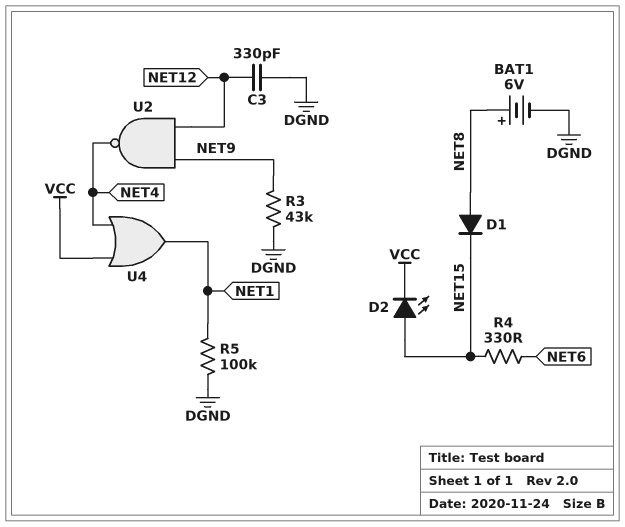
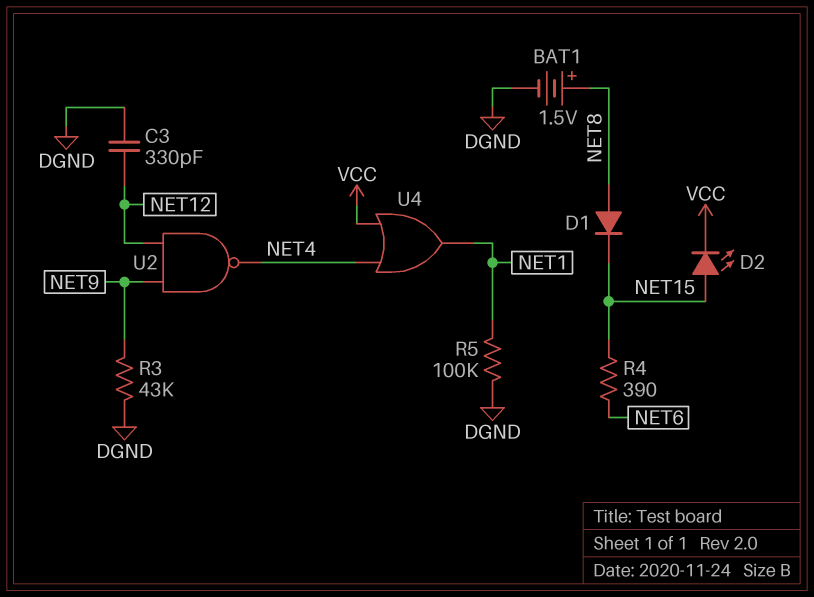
BAT1: 6V (plus NET8, minus DGND) -> 1.5V (plus NET8, minus DGND)
R4: 330 (NET6, NET15) -> 390 (NET6, NET15)

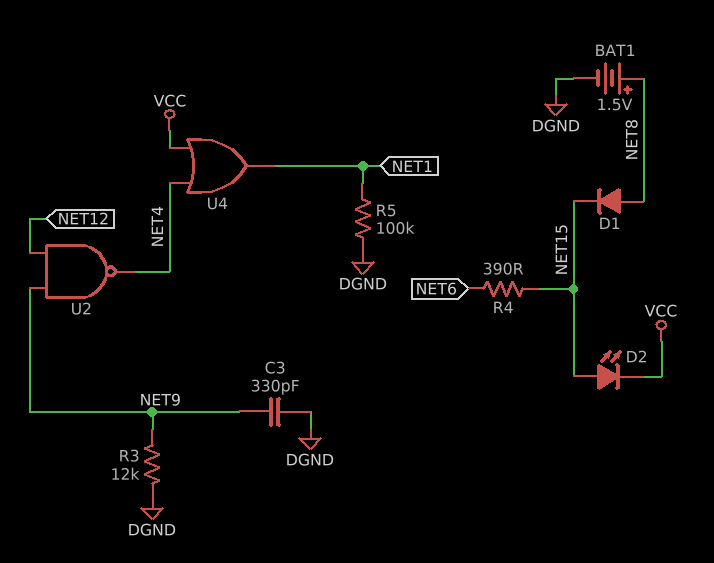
C3: 330pF (DGND, NET12) -> 330pF (DGND, NET9)
R3: 43k (DGND, NET9) -> 12k (DGND, NET9)

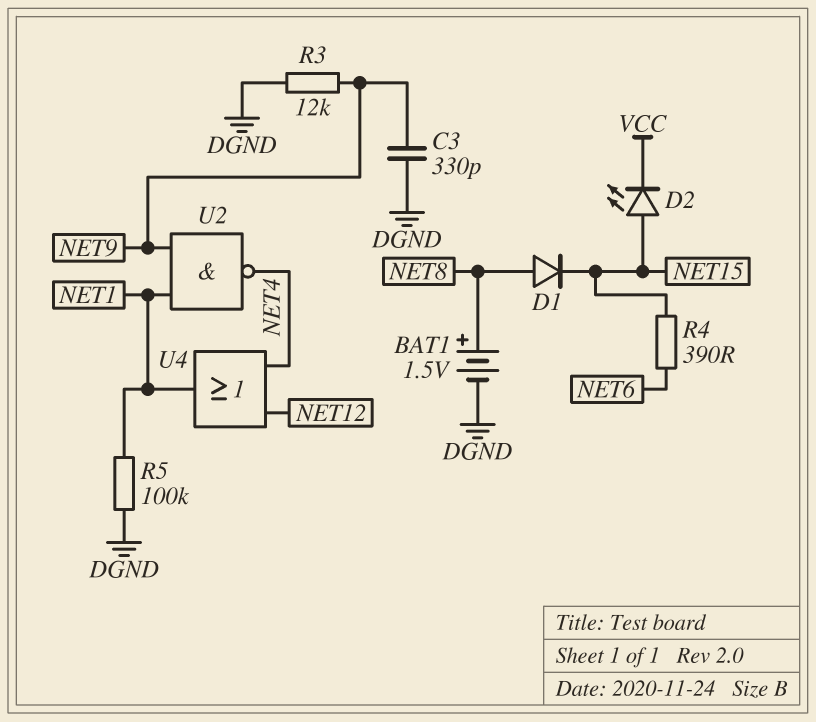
U2: NAND (in NET9, in NET12, out NET4) -> NAND (in NET1, in NET9, out NET4)
U4: OR (in NET4, in VCC, out NET1) -> OR (in NET4, in NET12, out NET1)

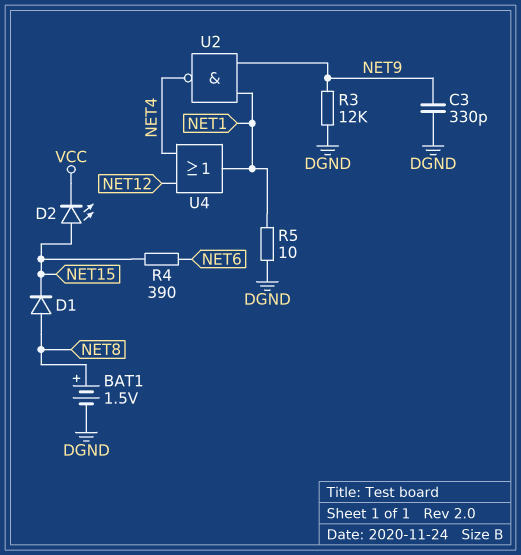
R5: 100k (DGND, NET1) -> 10 (DGND, NET1)

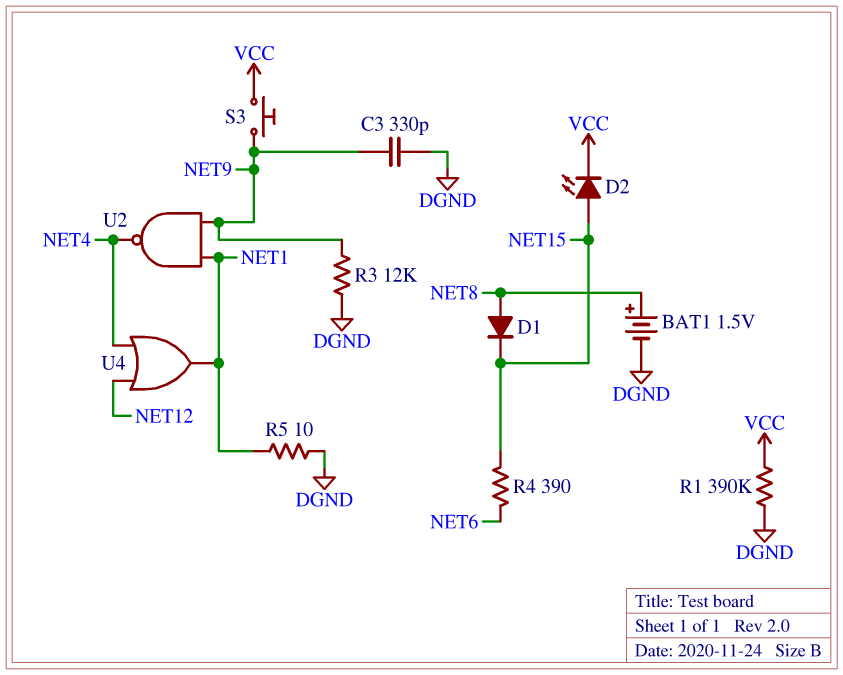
R1: none -> 390k (DGND, VCC)
S3: none -> button (NET9, VCC)

